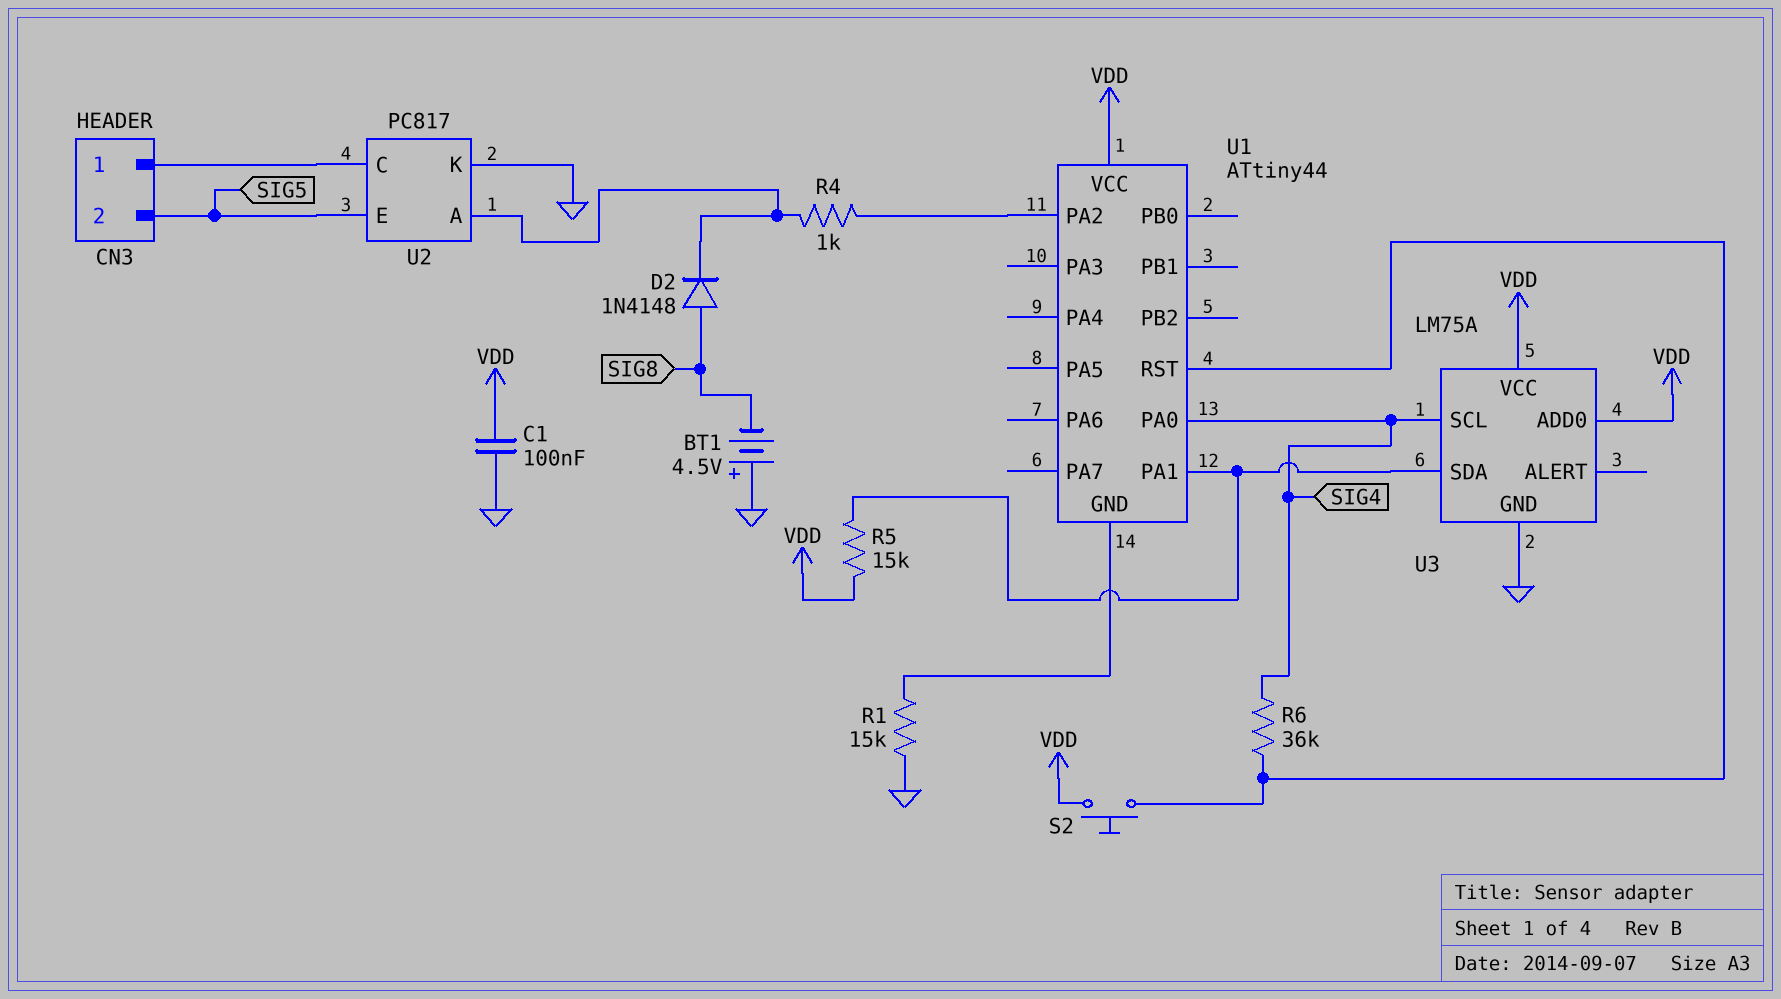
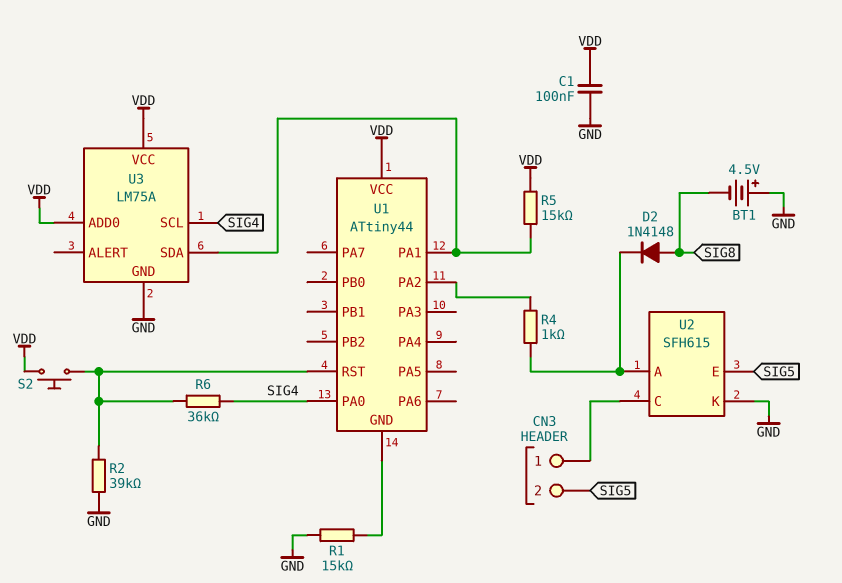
R2: none -> 39k (GND, U1/RST)
U2: PC817 -> SFH615

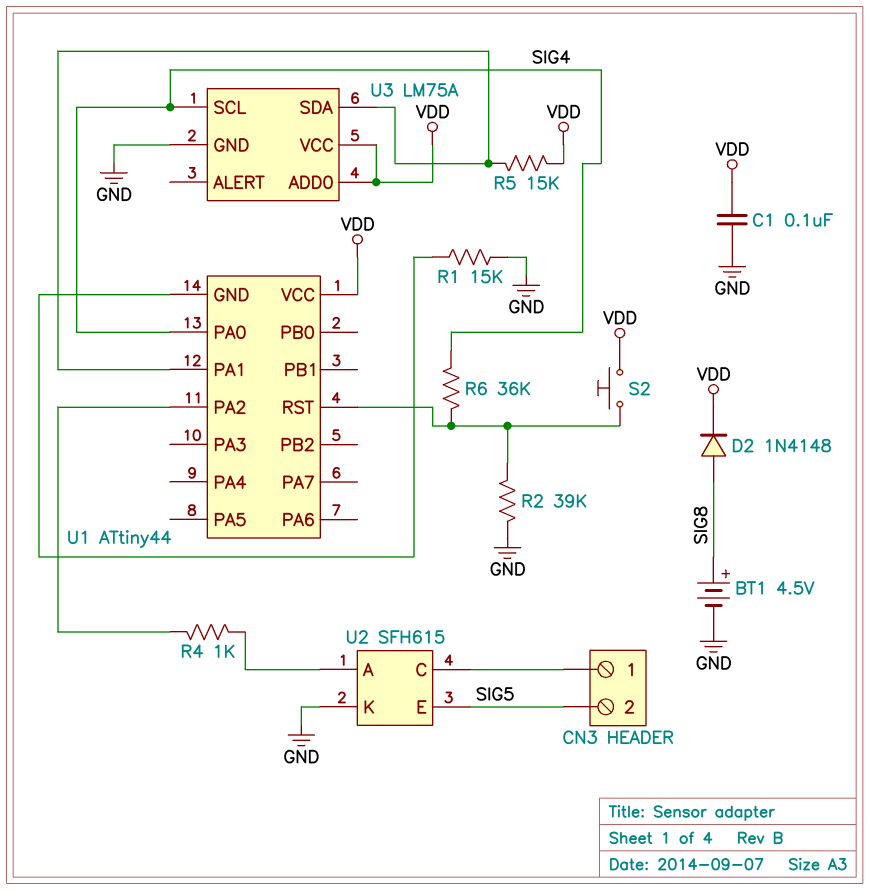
BT1: 4.5V (plus GND, minus SIG8) -> 4.5V (plus SIG8, minus GND)
D2: diode 1N4148 (A SIG8, K U2/A) -> diode 1N4148 (A SIG8, K VDD)

